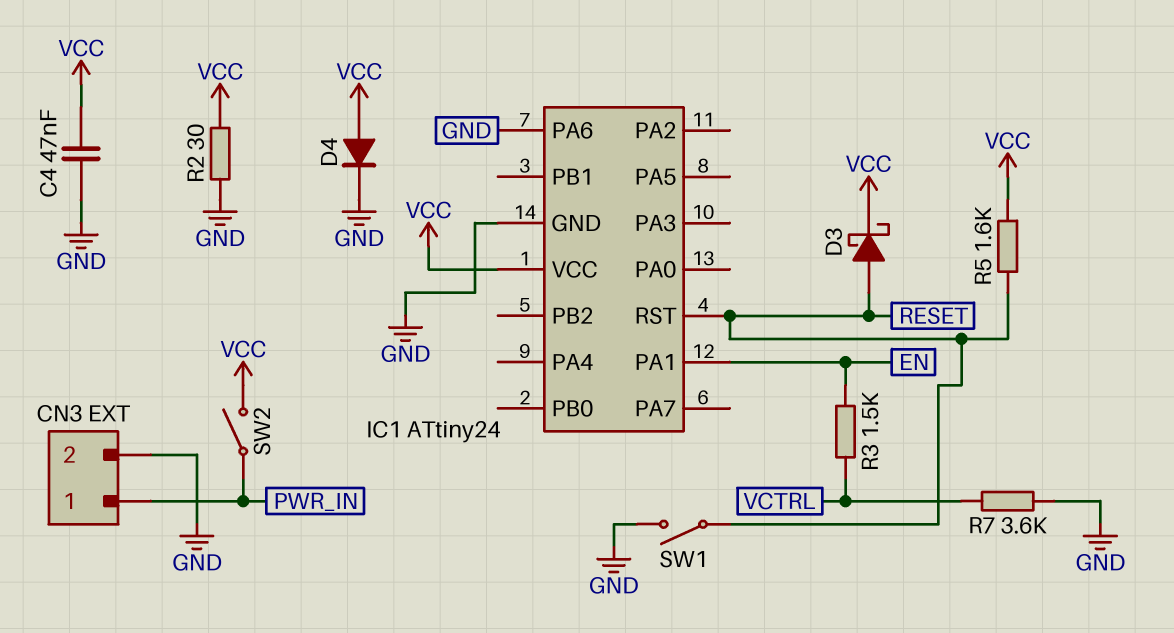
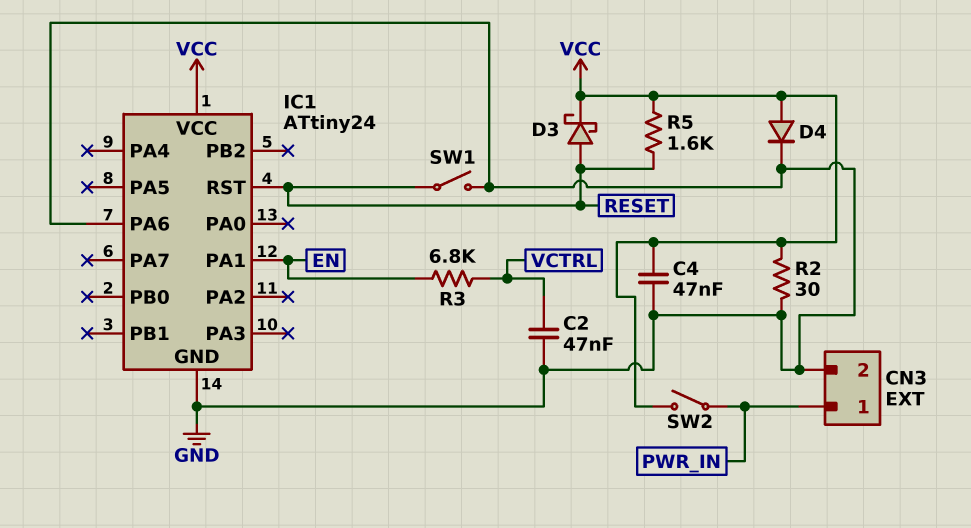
C2: none -> 47nF (GND, VCTRL)
R3: 1.5k (EN, VCTRL) -> 6.8k (EN, VCTRL)
R7: 3.6k (GND, VCTRL) -> none

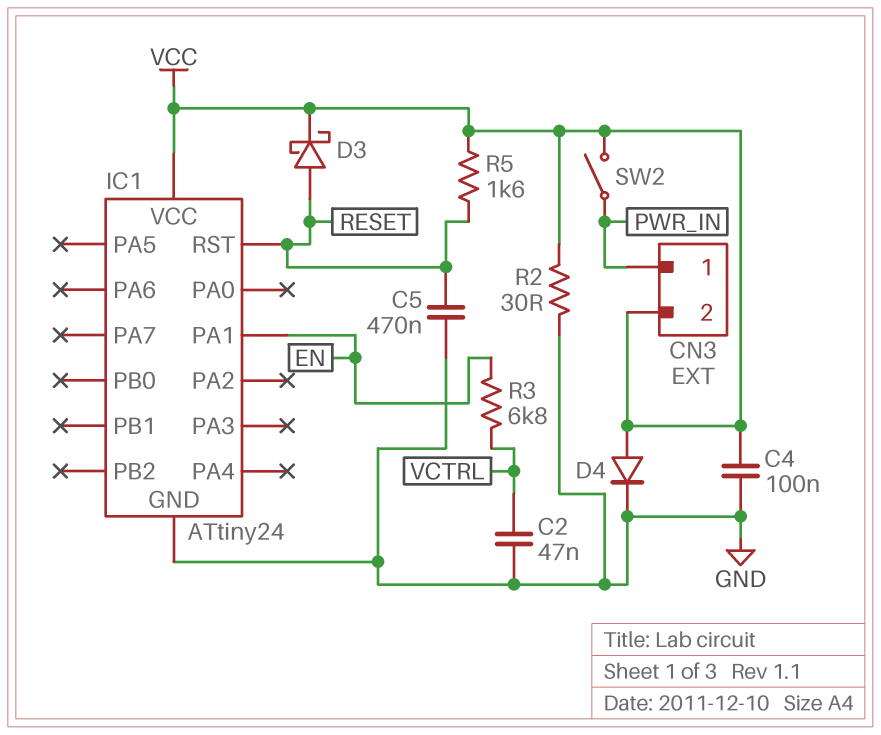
C4: 47nF (GND, VCC) -> 100nF (GND, VCC)
C5: none -> 470nF (GND, RESET)
CN3 pin 2: GND -> VCC
IC1 pin PA6: GND -> none
SW1: switch (GND, RESET) -> none

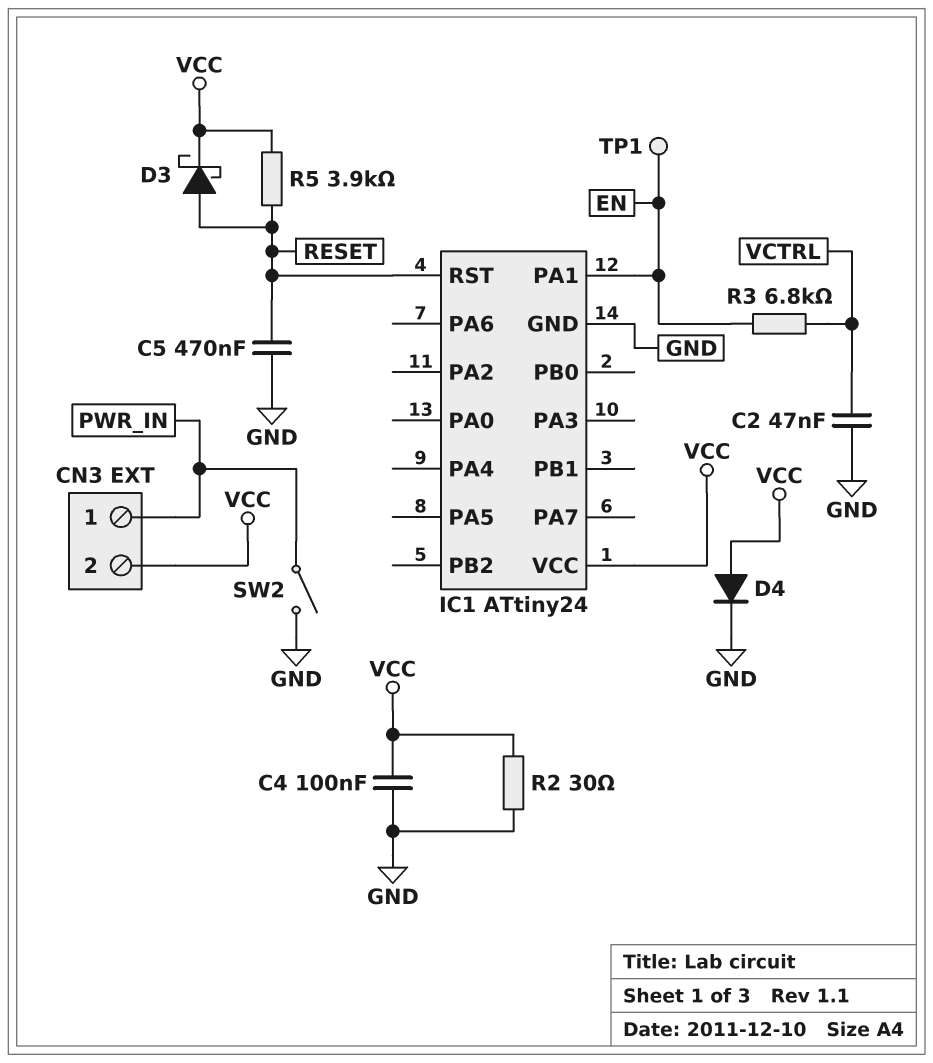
R5: 1.6k (RESET, VCC) -> 3.9k (RESET, VCC)
SW2: switch (PWR_IN, VCC) -> switch (GND, PWR_IN)
TP1: none -> test point (EN)

